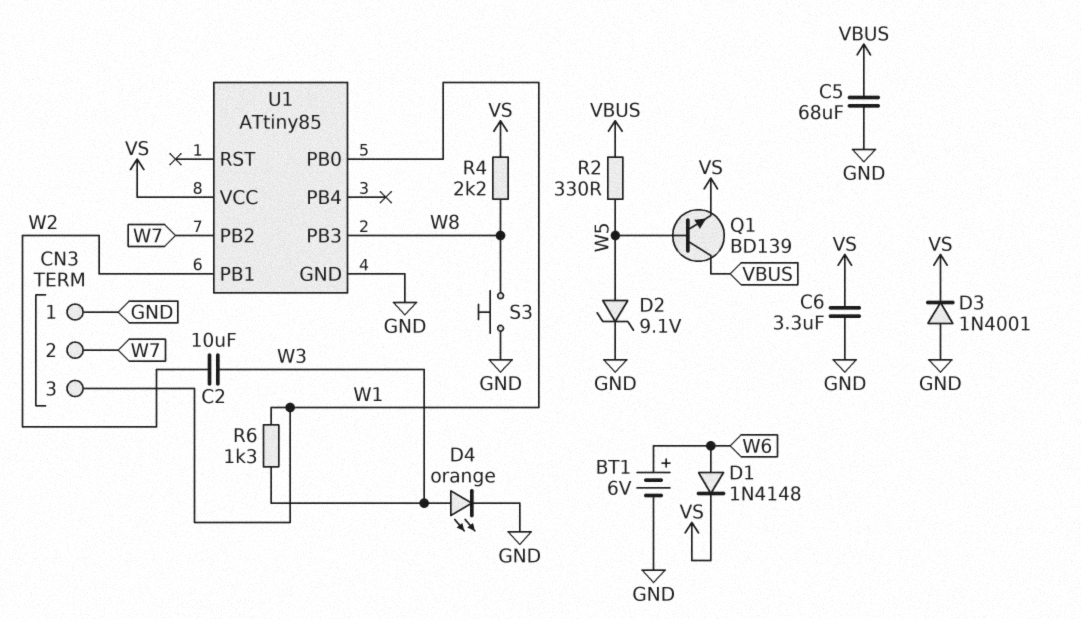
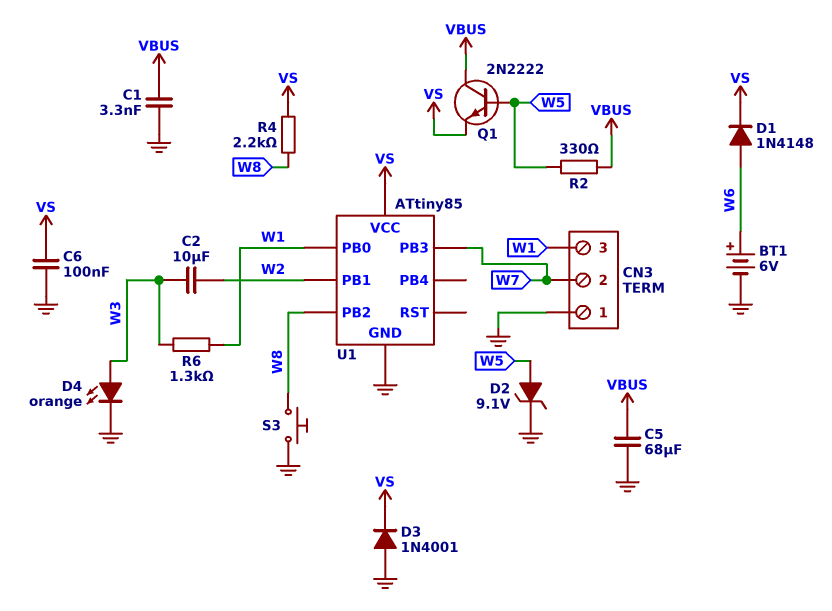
C1: none -> 3.3nF (GND, VBUS)
C6: 3.3uF (GND, VS) -> 100nF (GND, VS)
Q1: NPN BD139 (B W5, C VBUS, E VS) -> NPN 2N2222 (B W5, C VBUS, E VS)
U1 pin PB2: W7 -> W8
U1 pin PB3: W8 -> W7

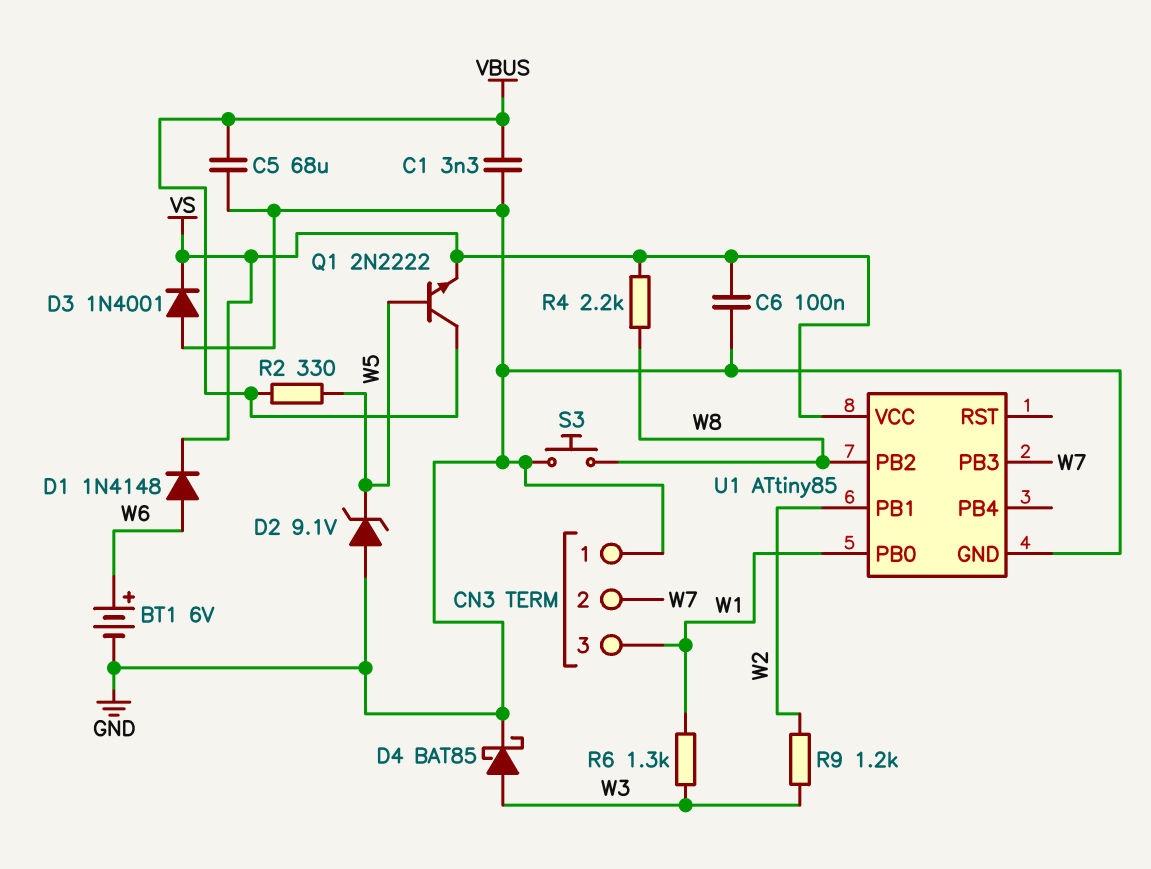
C2: 10uF (W2, W3) -> none
D2: zener 9.1V (A W5, K GND) -> zener 9.1V (A GND, K W5)
D4: LED orange (A W3, K GND) -> schottky BAT85 (A W3, K GND)
R9: none -> 1.2k (W2, W3)

